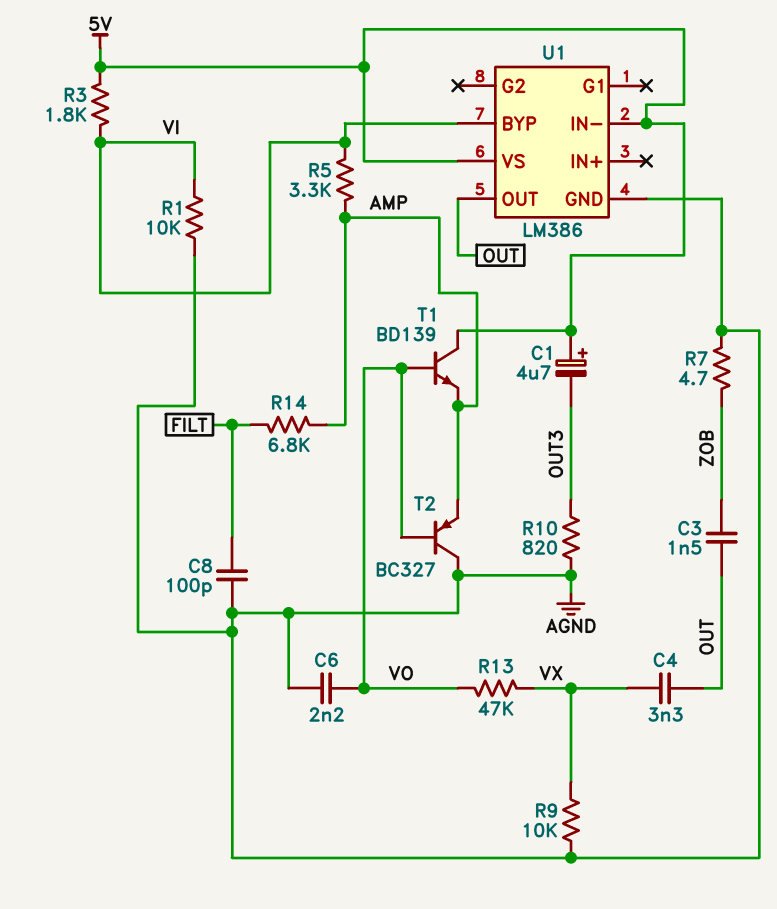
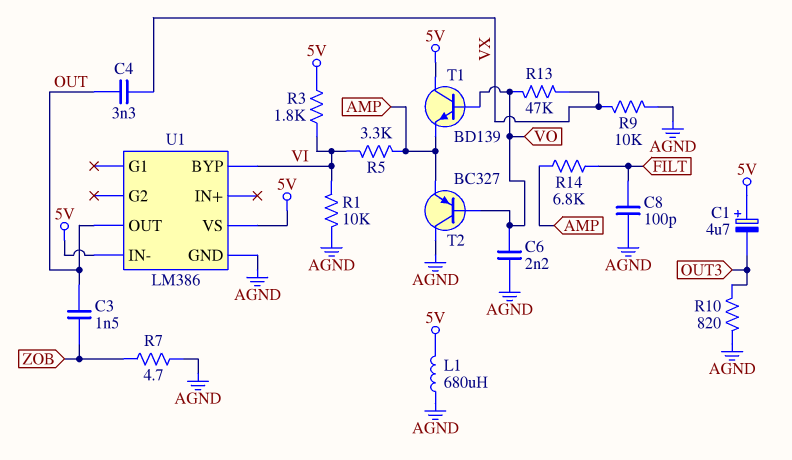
L1: none -> 680uH (5V, AGND)

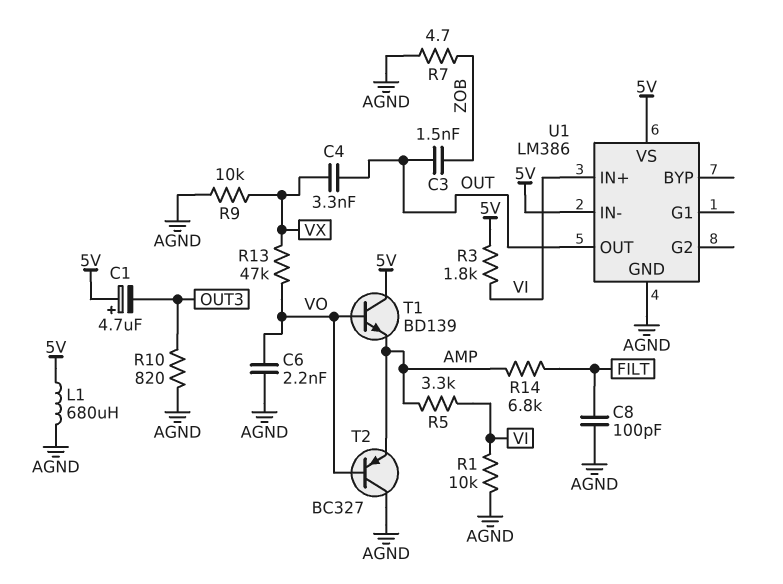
U1 pin BYP: VI -> none
U1 pin IN+: none -> VI

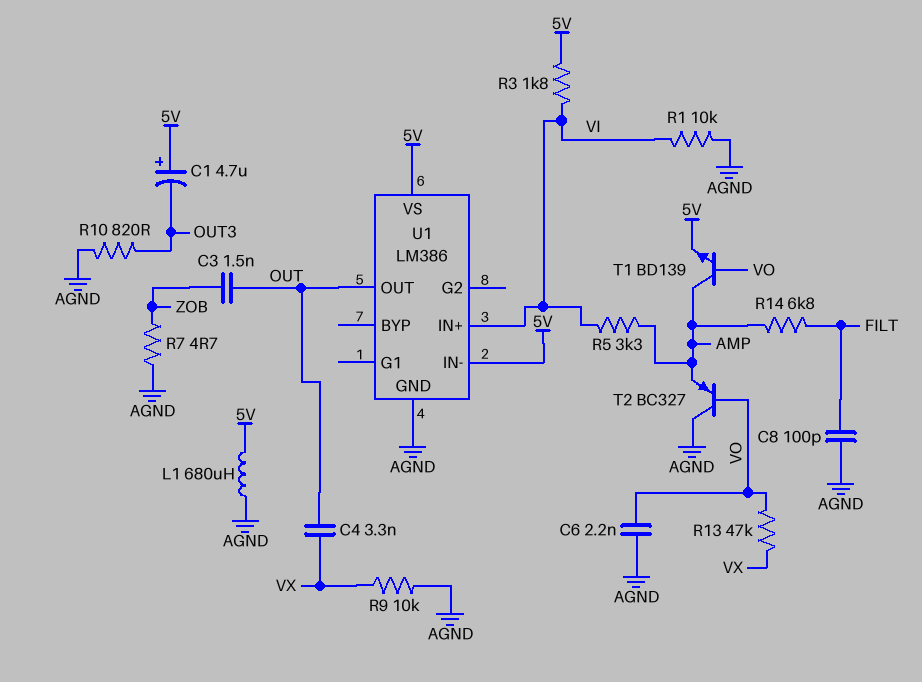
T1: NPN BD139 (B VO, C 5V, E AMP) -> NPN BD139 (B VO, C AMP, E 5V)

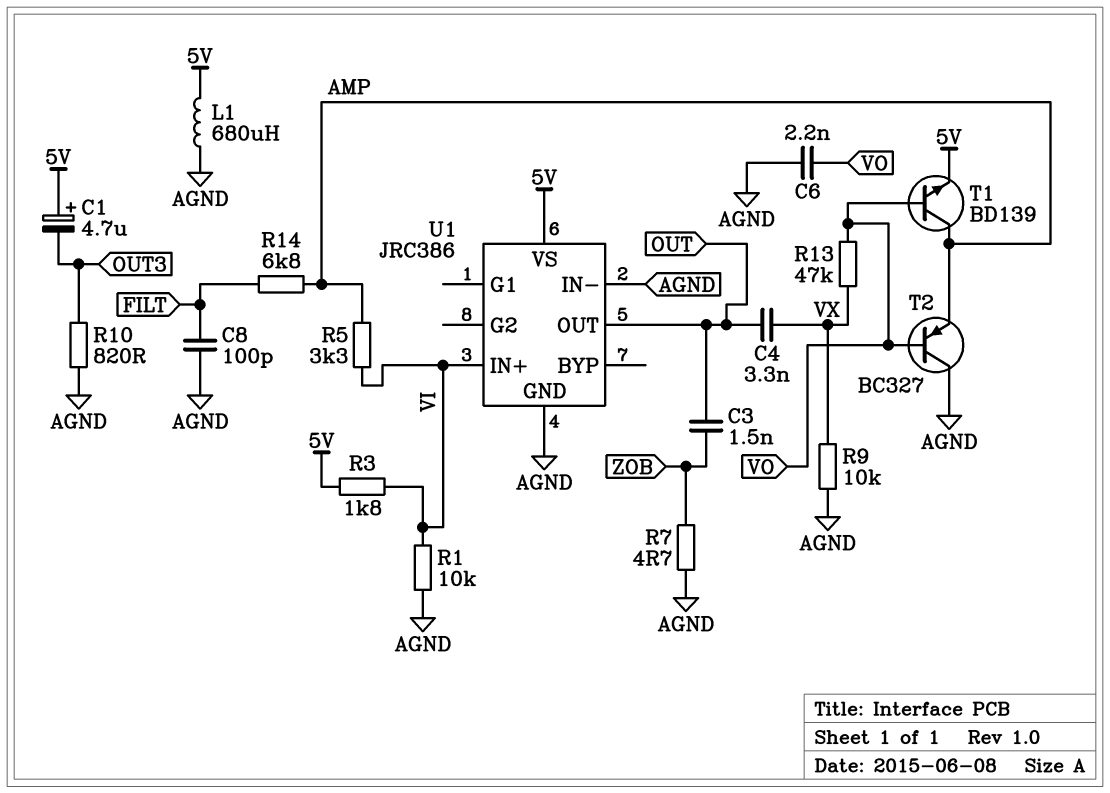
U1: LM386 -> JRC386
U1 pin IN-: 5V -> AGND

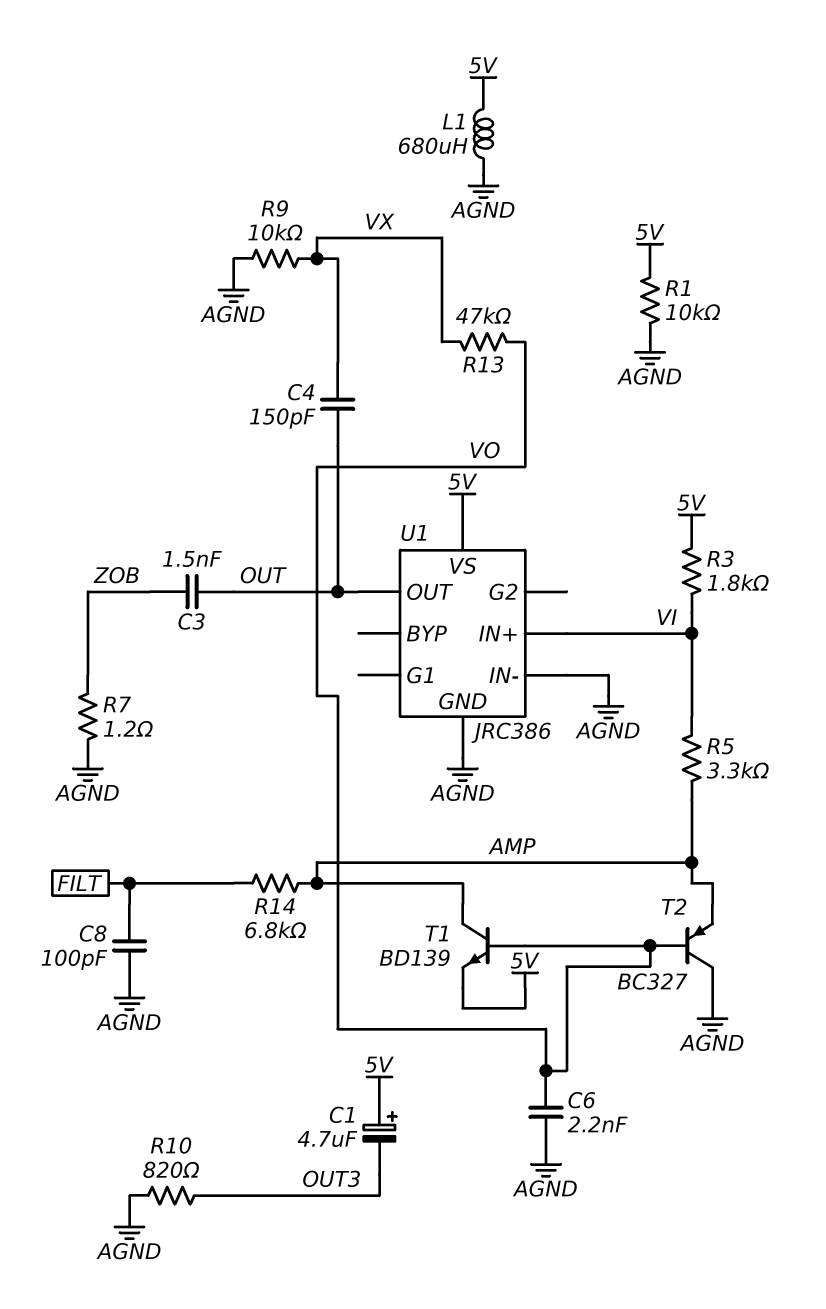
C4: 3.3nF (OUT, VX) -> 150pF (OUT, VX)
R1: 10k (AGND, VI) -> 10k (5V, AGND)
R7: 4.7 (AGND, ZOB) -> 1.2 (AGND, ZOB)

